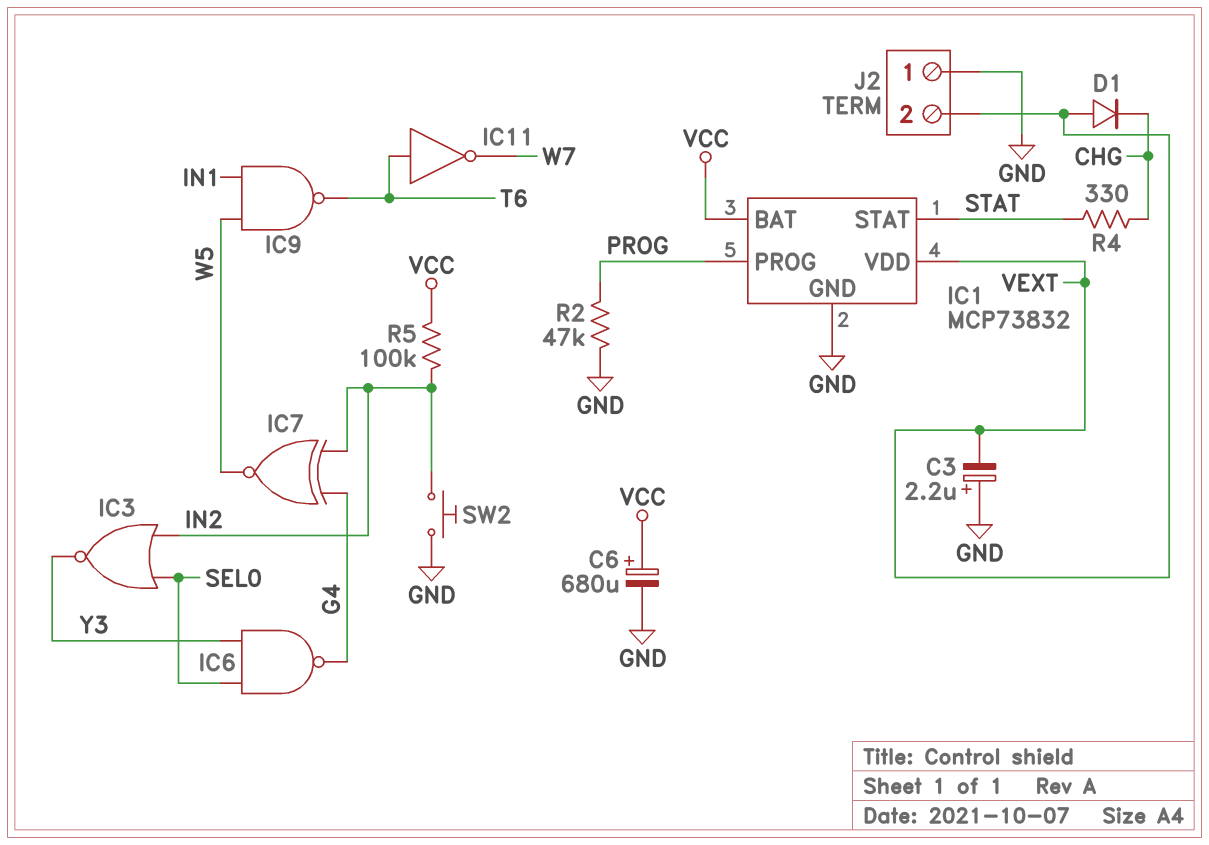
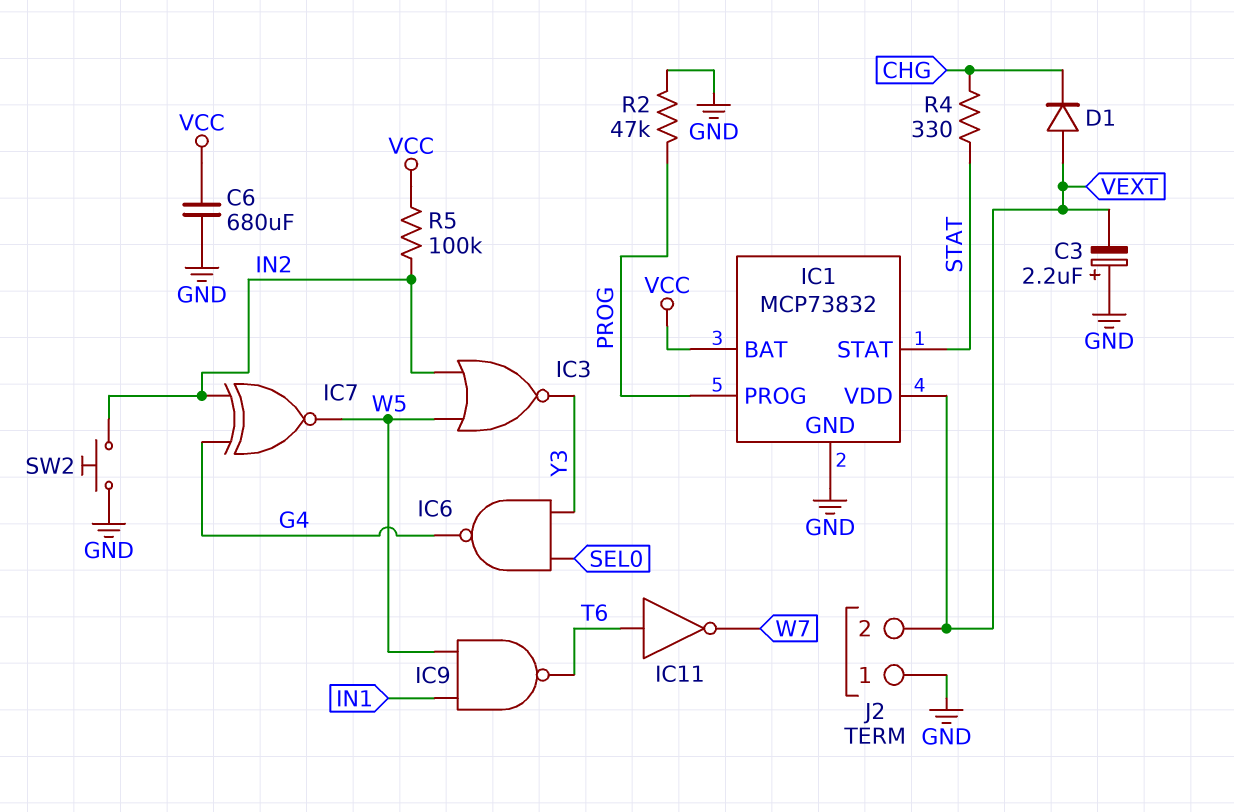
C6: 680uF (plus VCC, minus GND) -> 680uF (GND, VCC)
IC3: NOR (in IN2, in SEL0, out Y3) -> NOR (in IN2, in W5, out Y3)

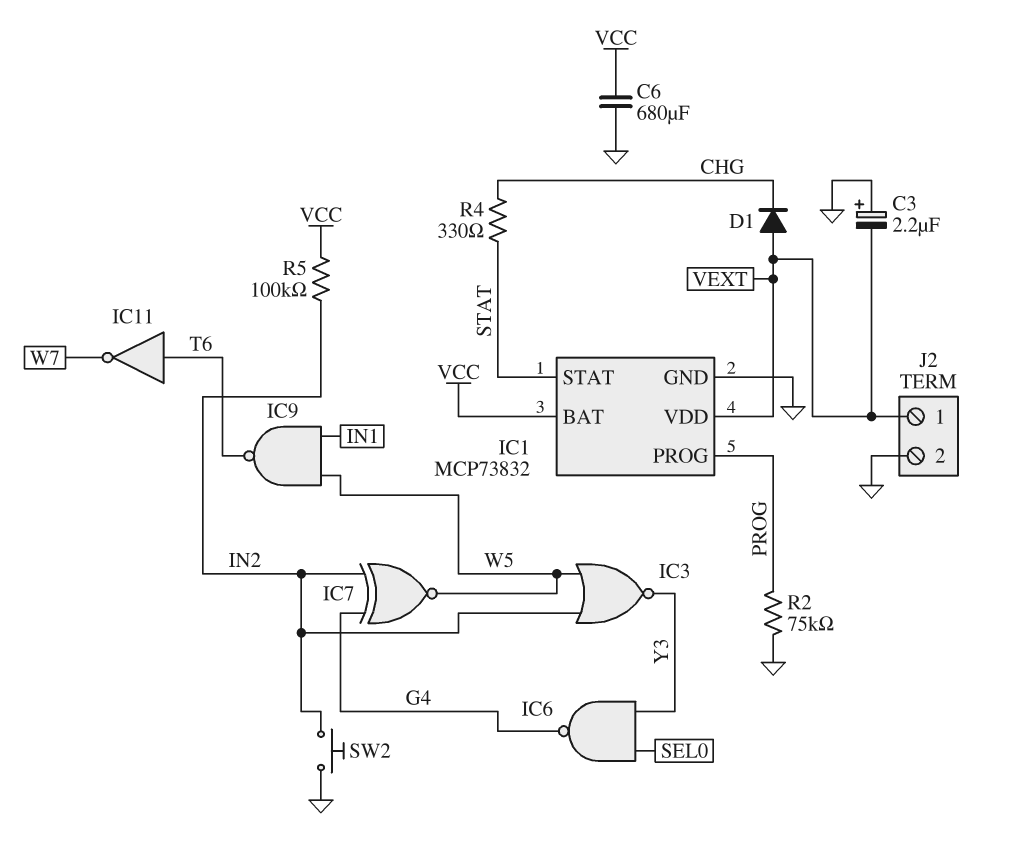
J2 pin 1: GND -> VEXT
J2 pin 2: VEXT -> GND
R2: 47k (GND, PROG) -> 75k (GND, PROG)

